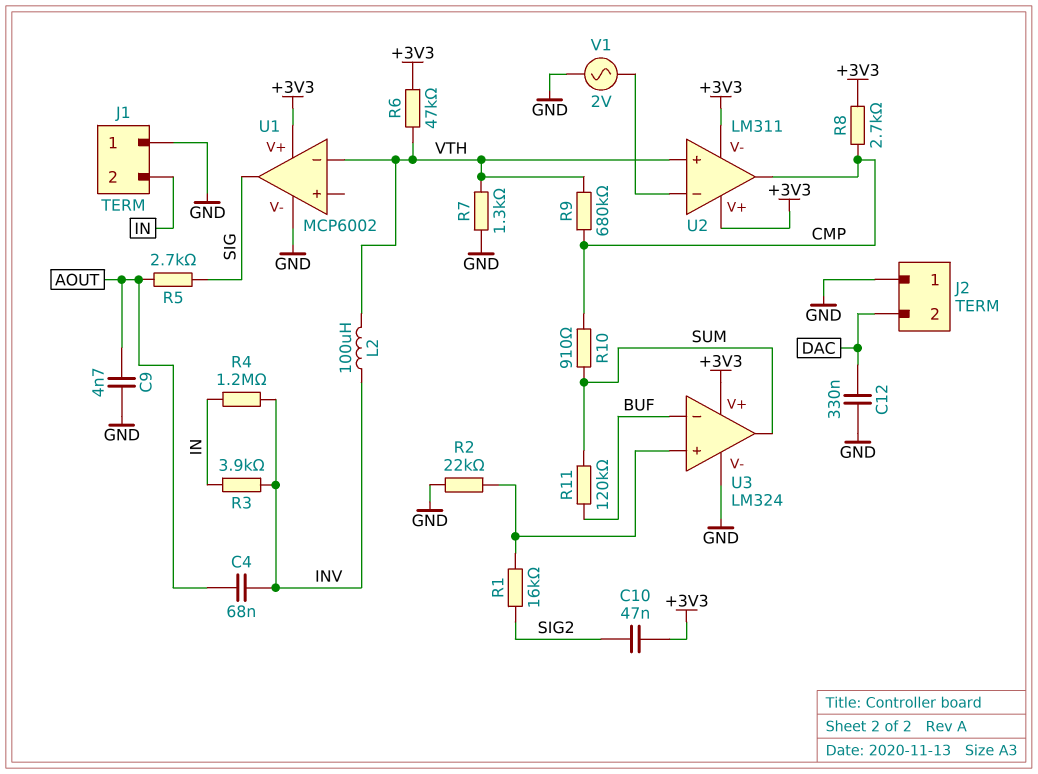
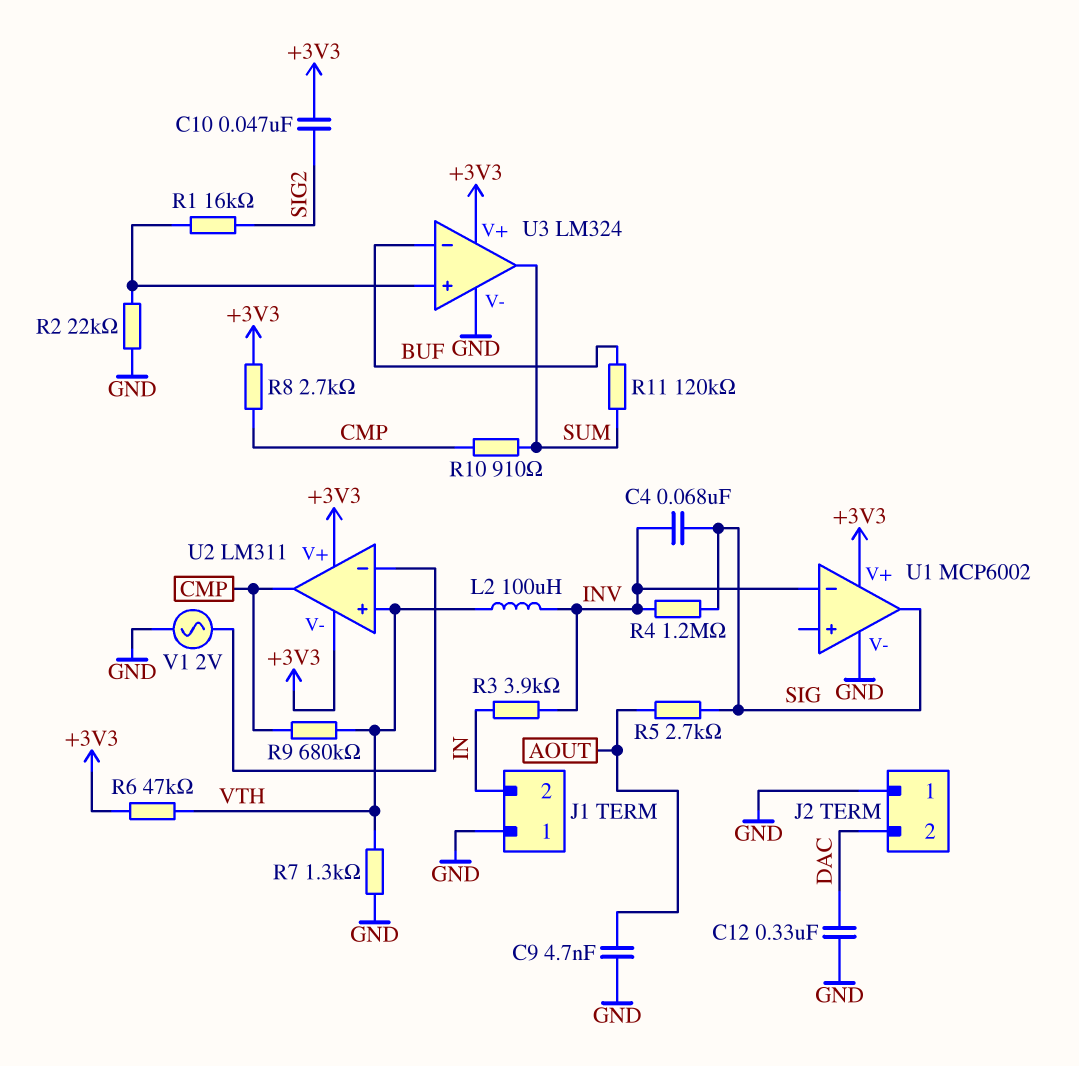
C4: 68nF (AOUT, INV) -> 68nF (INV, SIG)
R4: 1.2M (IN, INV) -> 1.2M (INV, SIG)
U1 pin in-: VTH -> INV

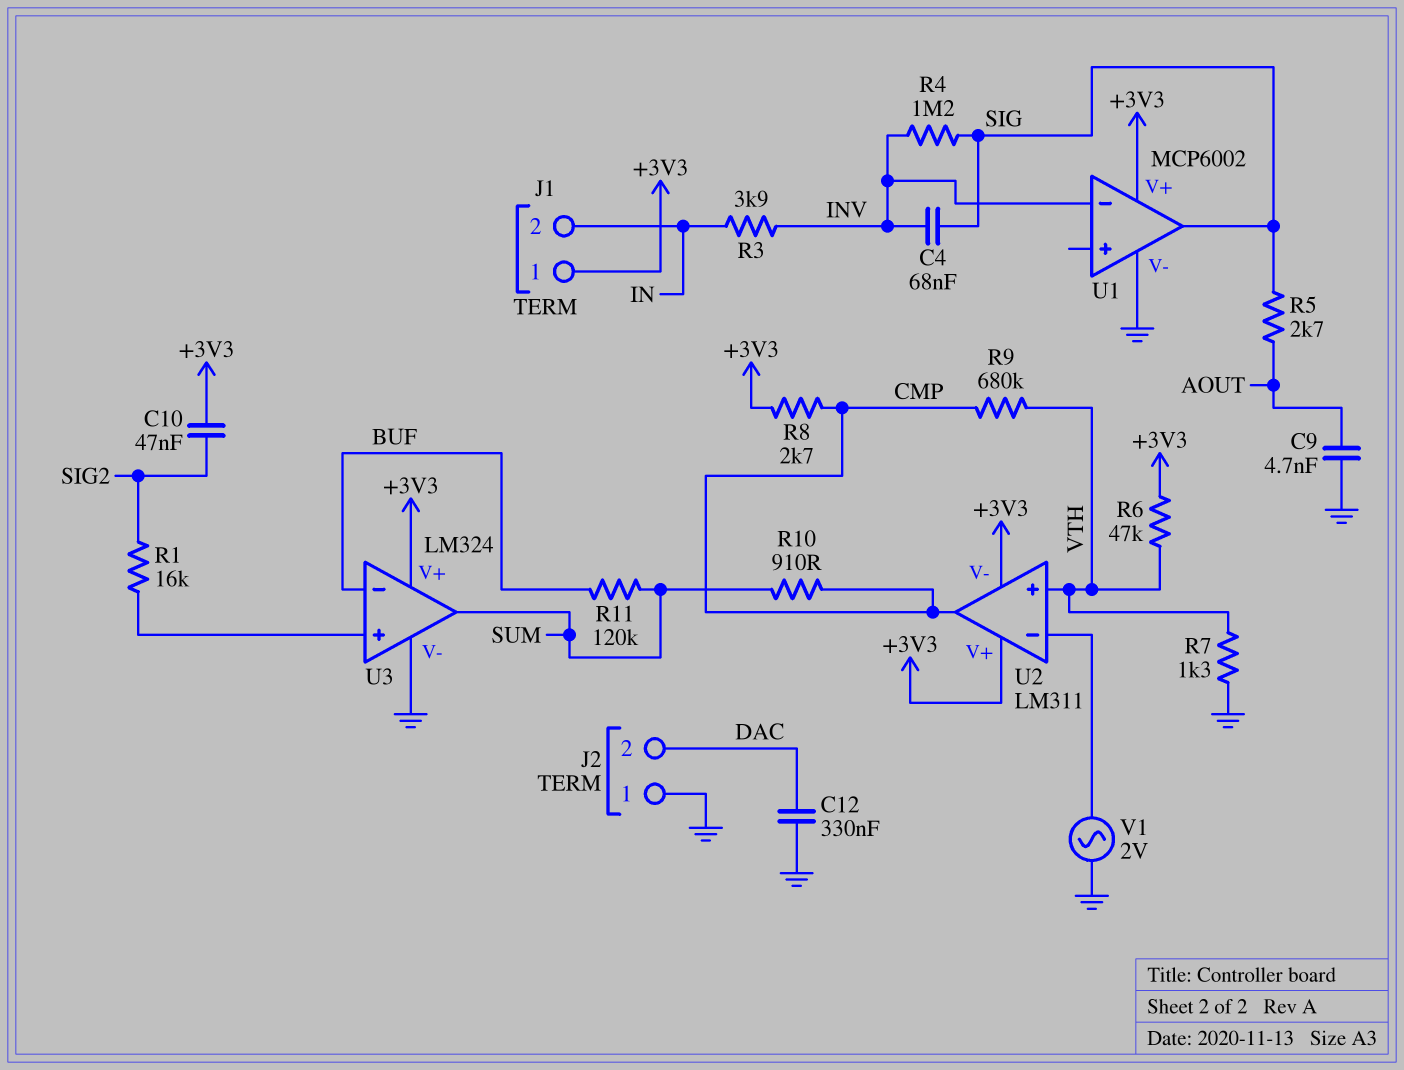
J1 pin 1: GND -> +3V3
L2: 100uH (INV, VTH) -> none
R2: 22k (GND, U3/in+) -> none

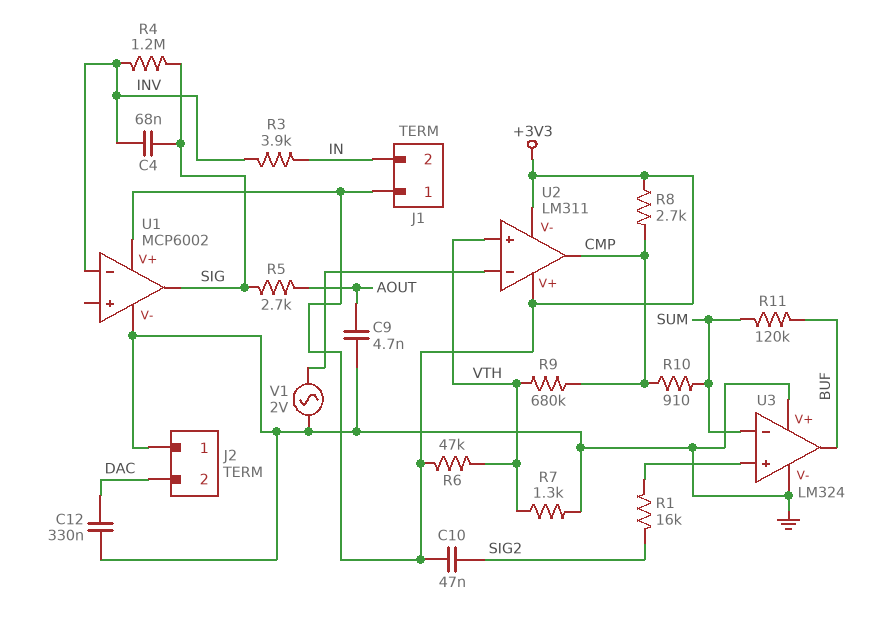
U3 pin V+: +3V3 -> GND
U3 pin in-: BUF -> SUM
U3 pin out: SUM -> BUF

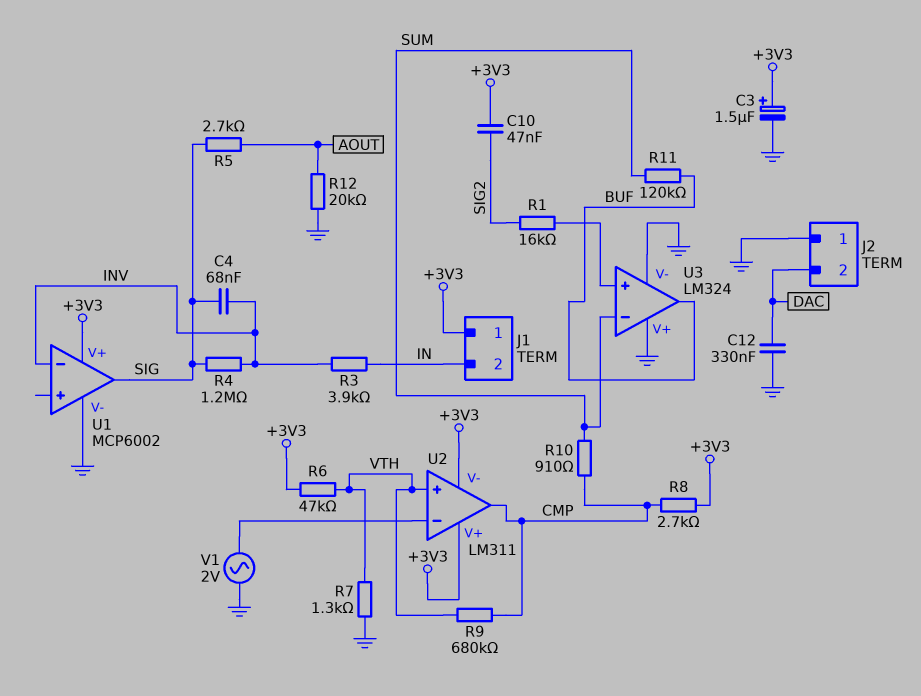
C3: none -> 1.5uF (plus +3V3, minus GND)
C9: 4.7nF (AOUT, GND) -> none
R12: none -> 20k (AOUT, GND)

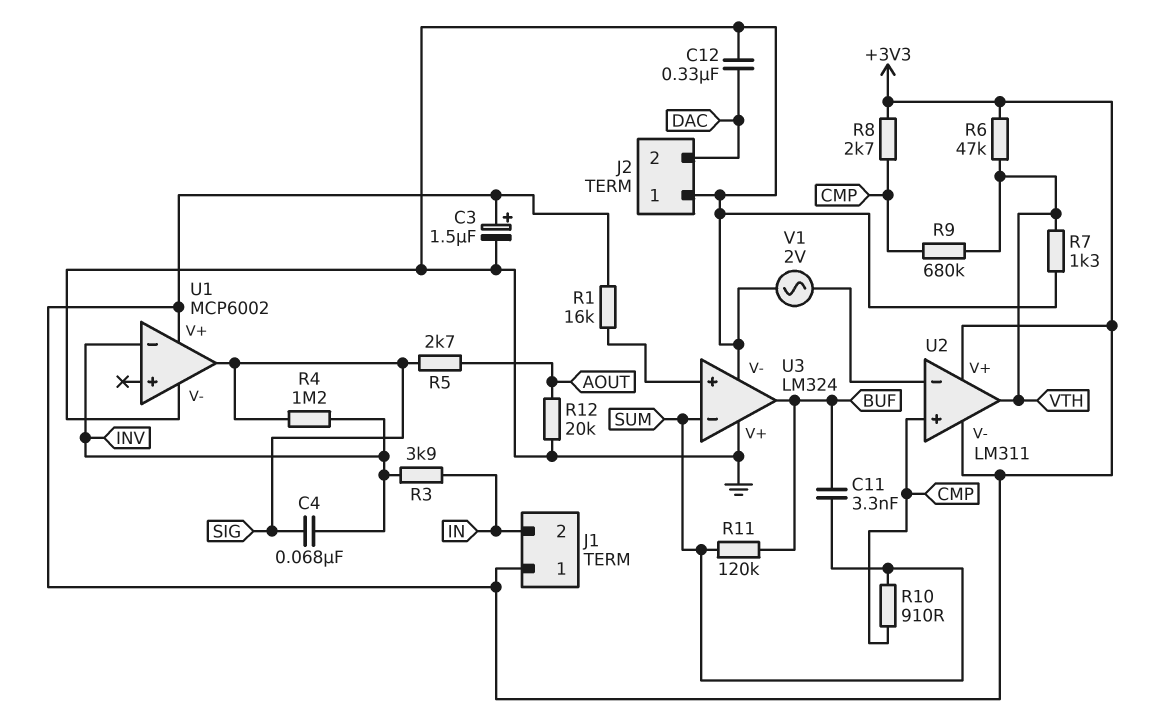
C10: 47nF (+3V3, SIG2) -> none
C11: none -> 3.3nF (BUF, SUM)
R1: 16k (SIG2, U3/in+) -> 16k (+3V3, U3/in+)
U2 pin in+: VTH -> CMP
U2 pin out: CMP -> VTH

